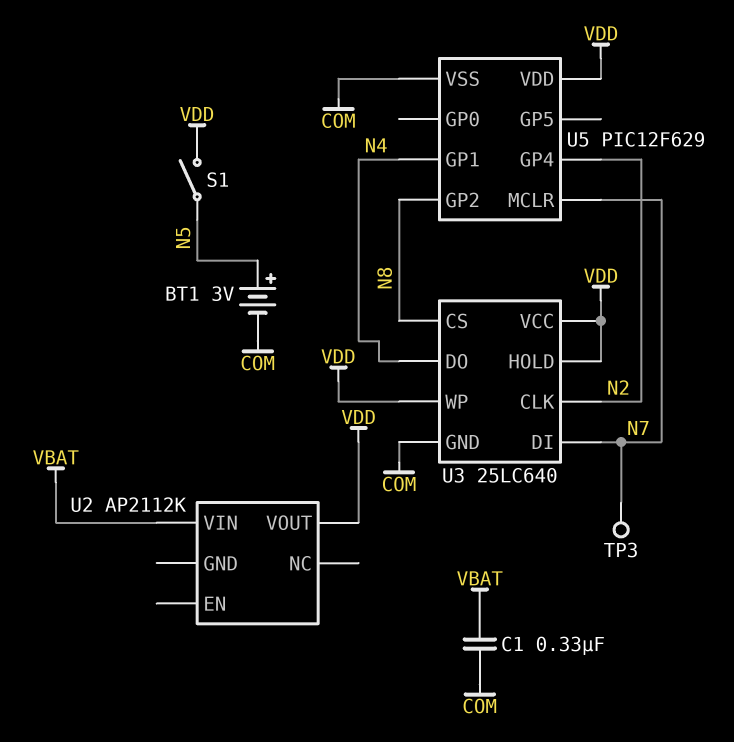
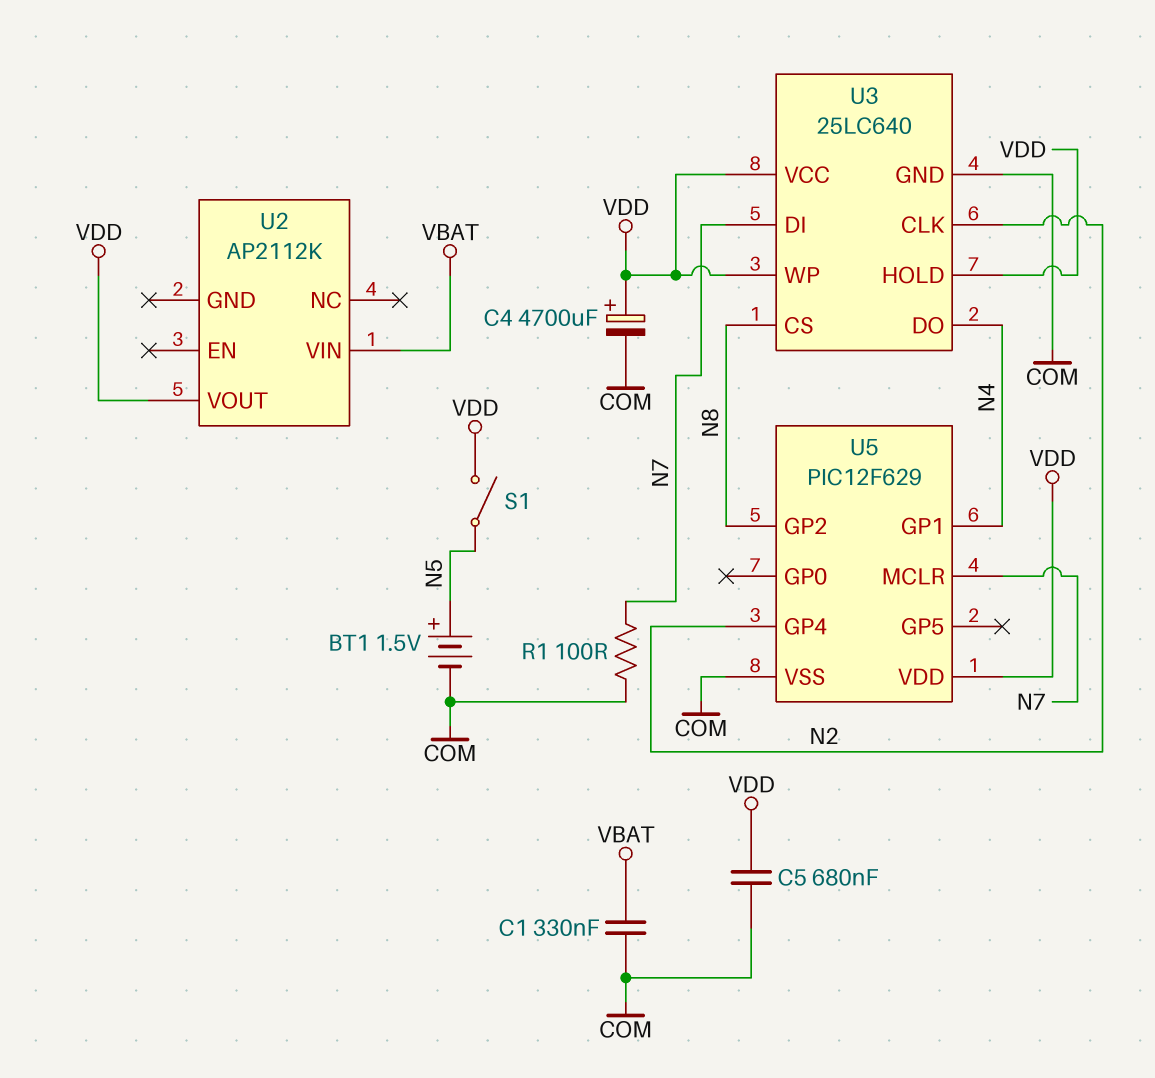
BT1: 3V (plus N5, minus COM) -> 1.5V (plus N5, minus COM)
C4: none -> 4700uF (plus VDD, minus COM)
C5: none -> 680nF (COM, VDD)
R1: none -> 100 (COM, N7)
TP3: test point (N7) -> none

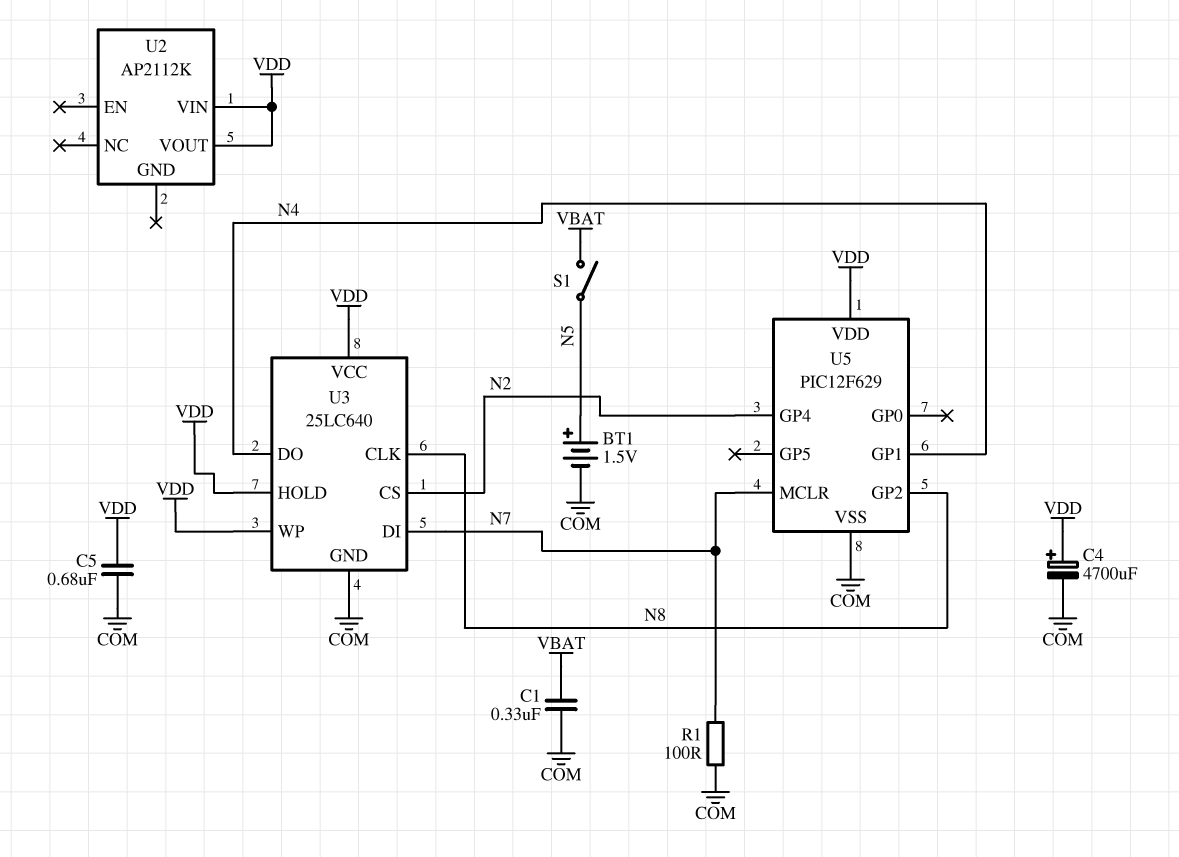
S1: switch (N5, VDD) -> switch (N5, VBAT)
U2 pin VIN: VBAT -> VDD
U3 pin CLK: N2 -> N8
U3 pin CS: N8 -> N2

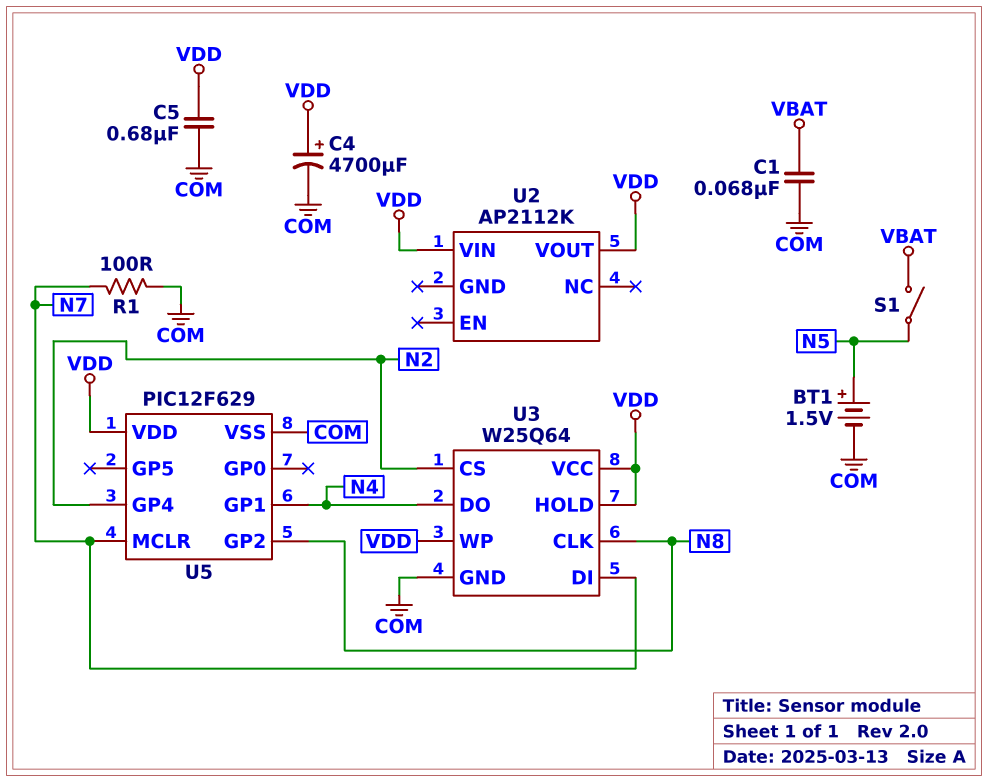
C1: 330nF (COM, VBAT) -> 68nF (COM, VBAT)
U3: 25LC640 -> W25Q64

